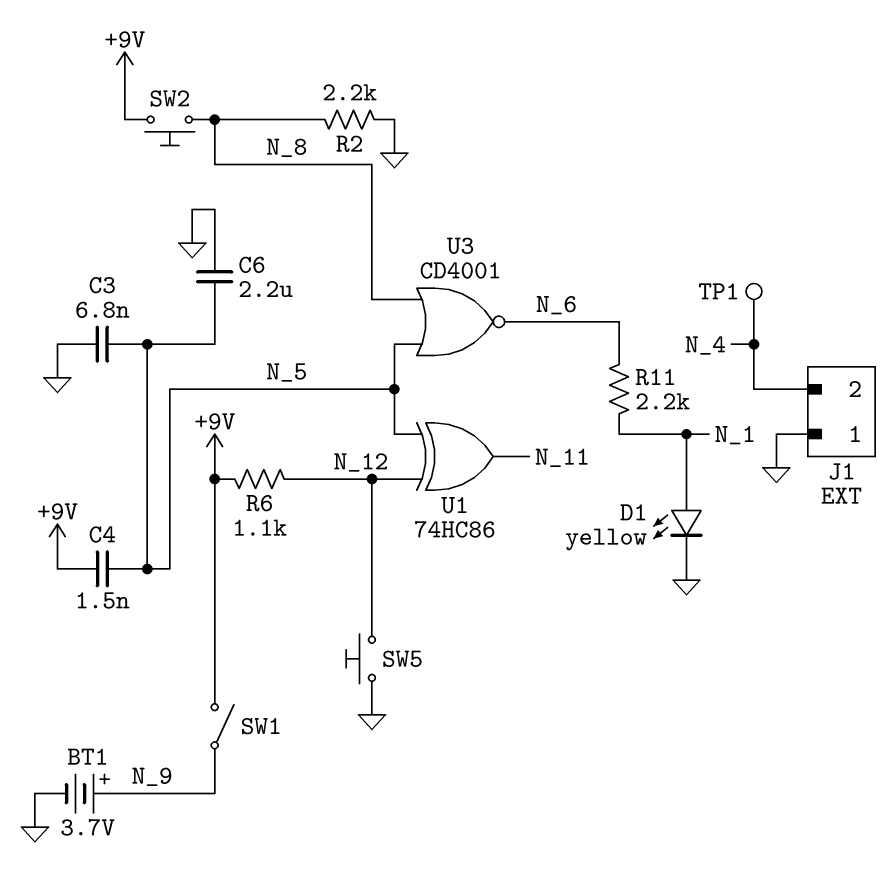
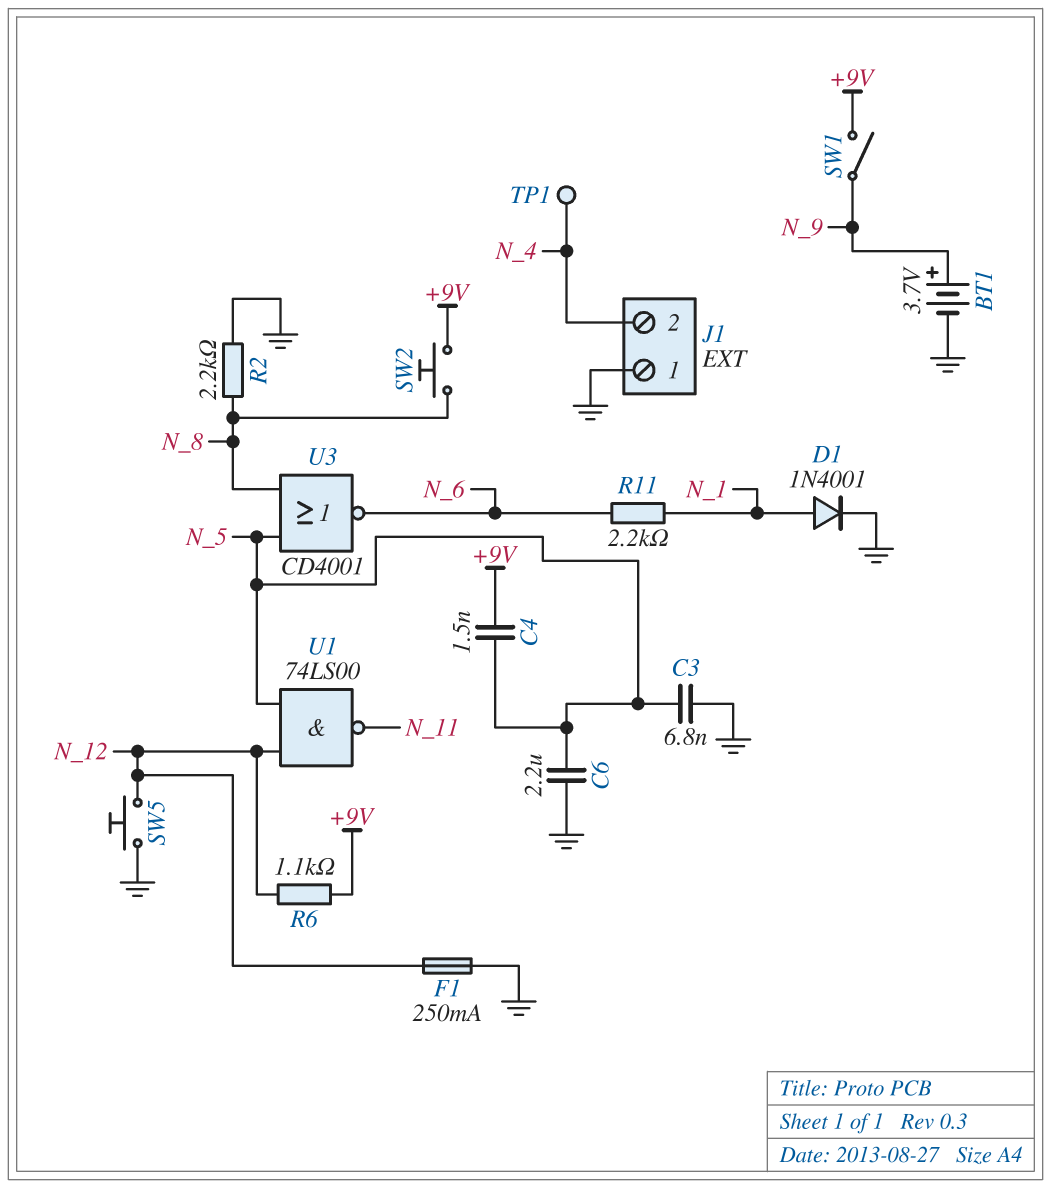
D1: LED yellow (A N_1, K GND) -> diode 1N4001 (A N_1, K GND)
F1: none -> 250mA (GND, N_12)
U1: XOR 74HC86 (in N_5, in N_12, out N_11) -> NAND 74LS00 (in N_5, in N_12, out N_11)

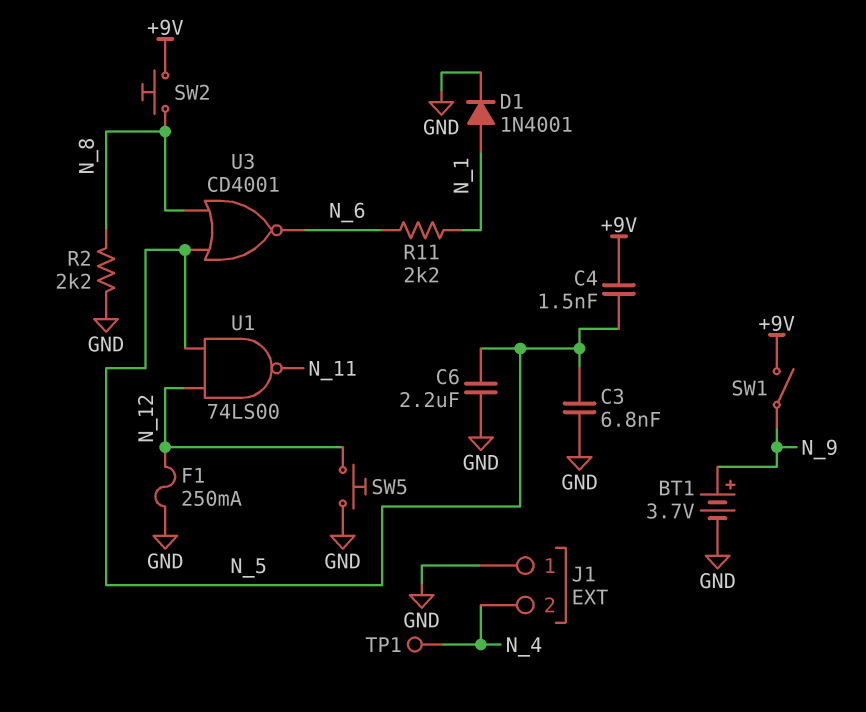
R6: 1.1k (+9V, N_12) -> none

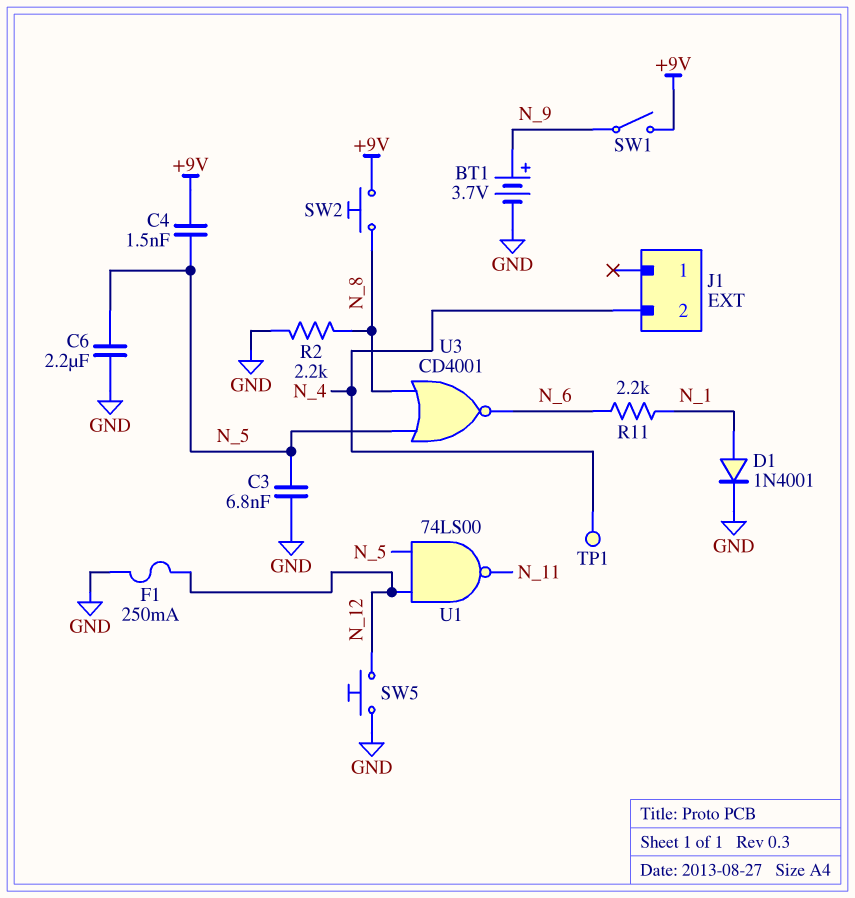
J1 pin 1: GND -> none

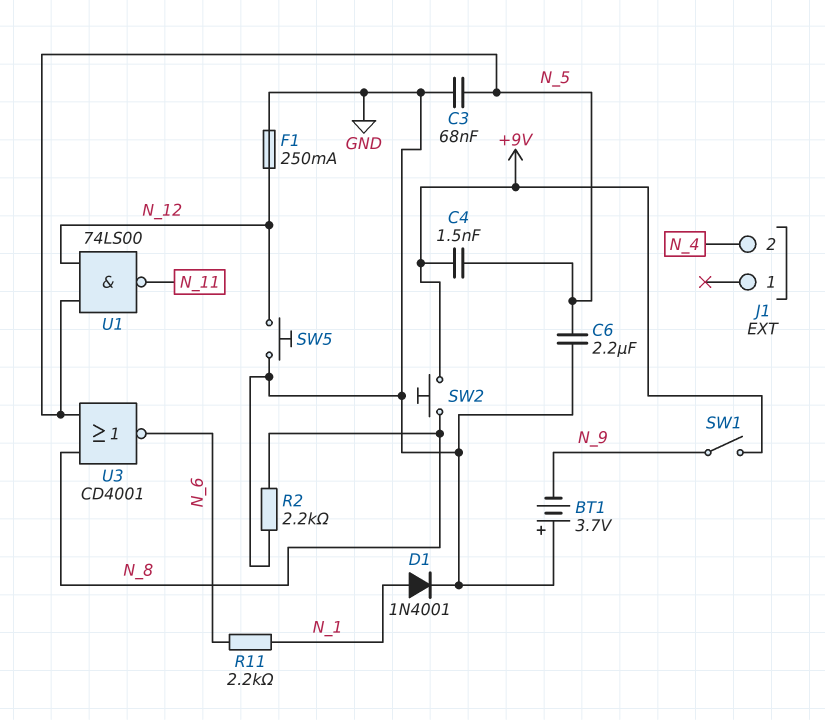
BT1: 3.7V (plus N_9, minus GND) -> 3.7V (plus GND, minus N_9)
C3: 6.8nF (GND, N_5) -> 68nF (GND, N_5)
TP1: test point (N_4) -> none

